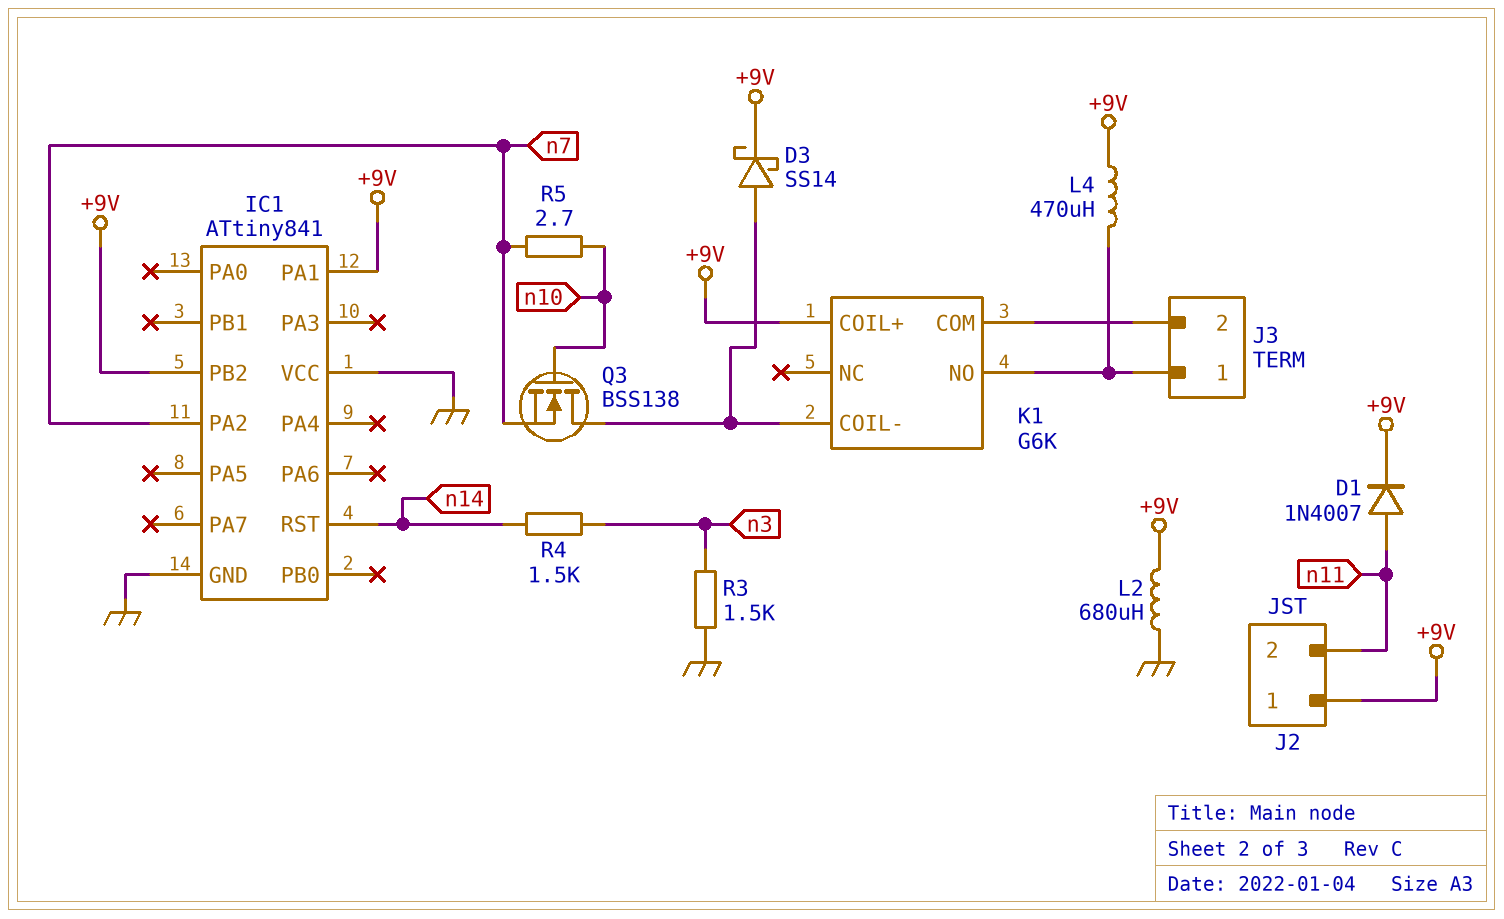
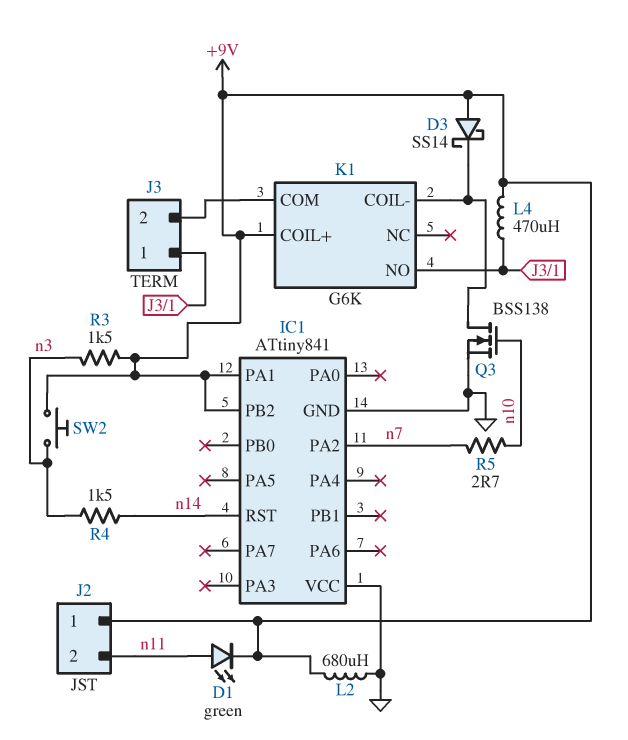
D1: diode 1N4007 (A n11, K +9V) -> LED green (A n11, K +9V)
D3: schottky SS14 (A K1/COIL-, K +9V) -> schottky SS14 (A +9V, K K1/COIL-)
Q3: NMOS BSS138 (G n10, D K1/COIL-, S n7) -> NMOS BSS138 (G n10, D K1/COIL-, S GND)
R3: 1.5k (GND, n3) -> 1.5k (+9V, n3)
SW2: none -> button (+9V, n3)

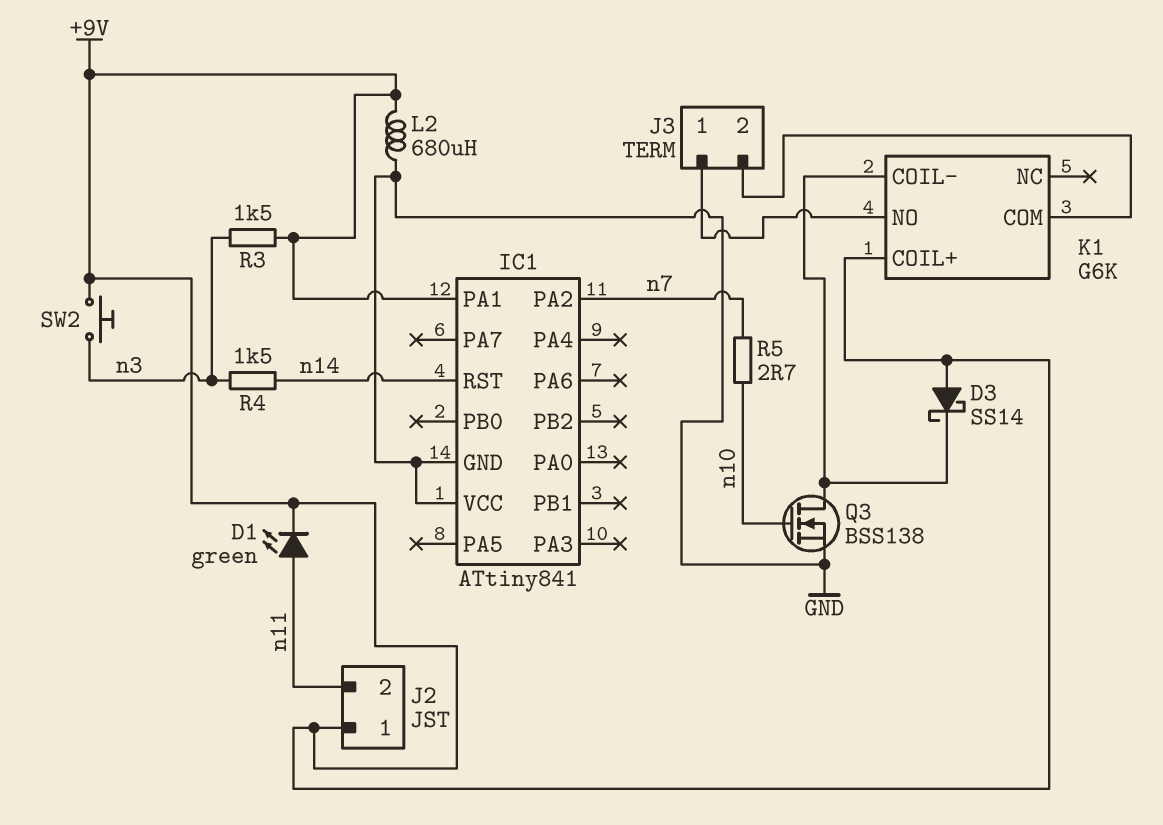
IC1 pin PB2: +9V -> none
L4: 470uH (+9V, J3/1) -> none

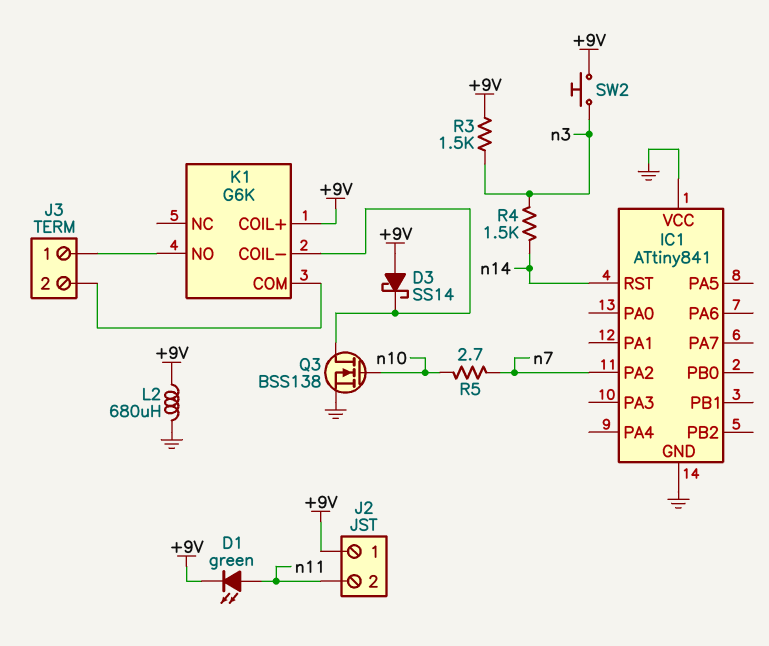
IC1 pin PA1: +9V -> none

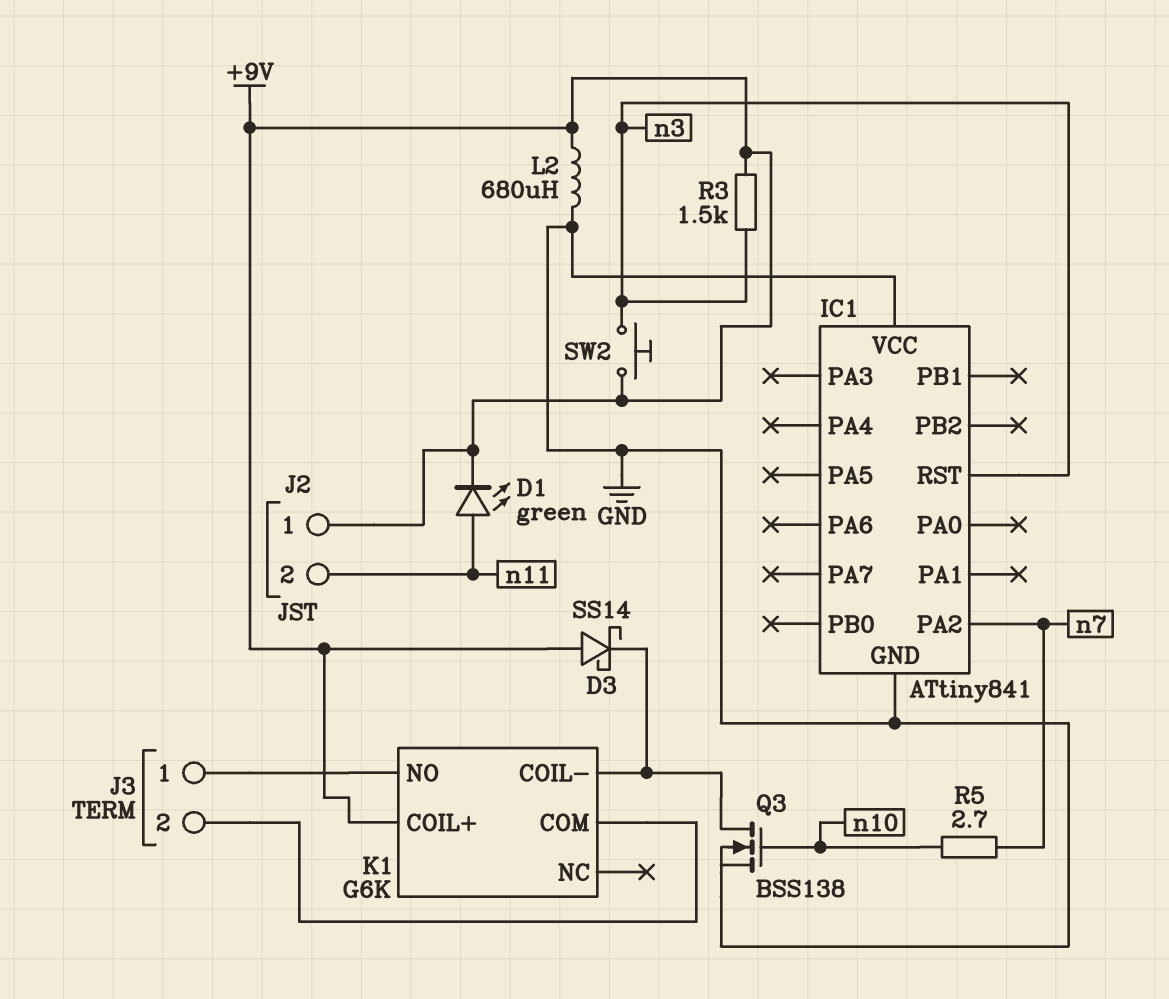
IC1 pin RST: n14 -> n3
R4: 1.5k (n3, n14) -> none

